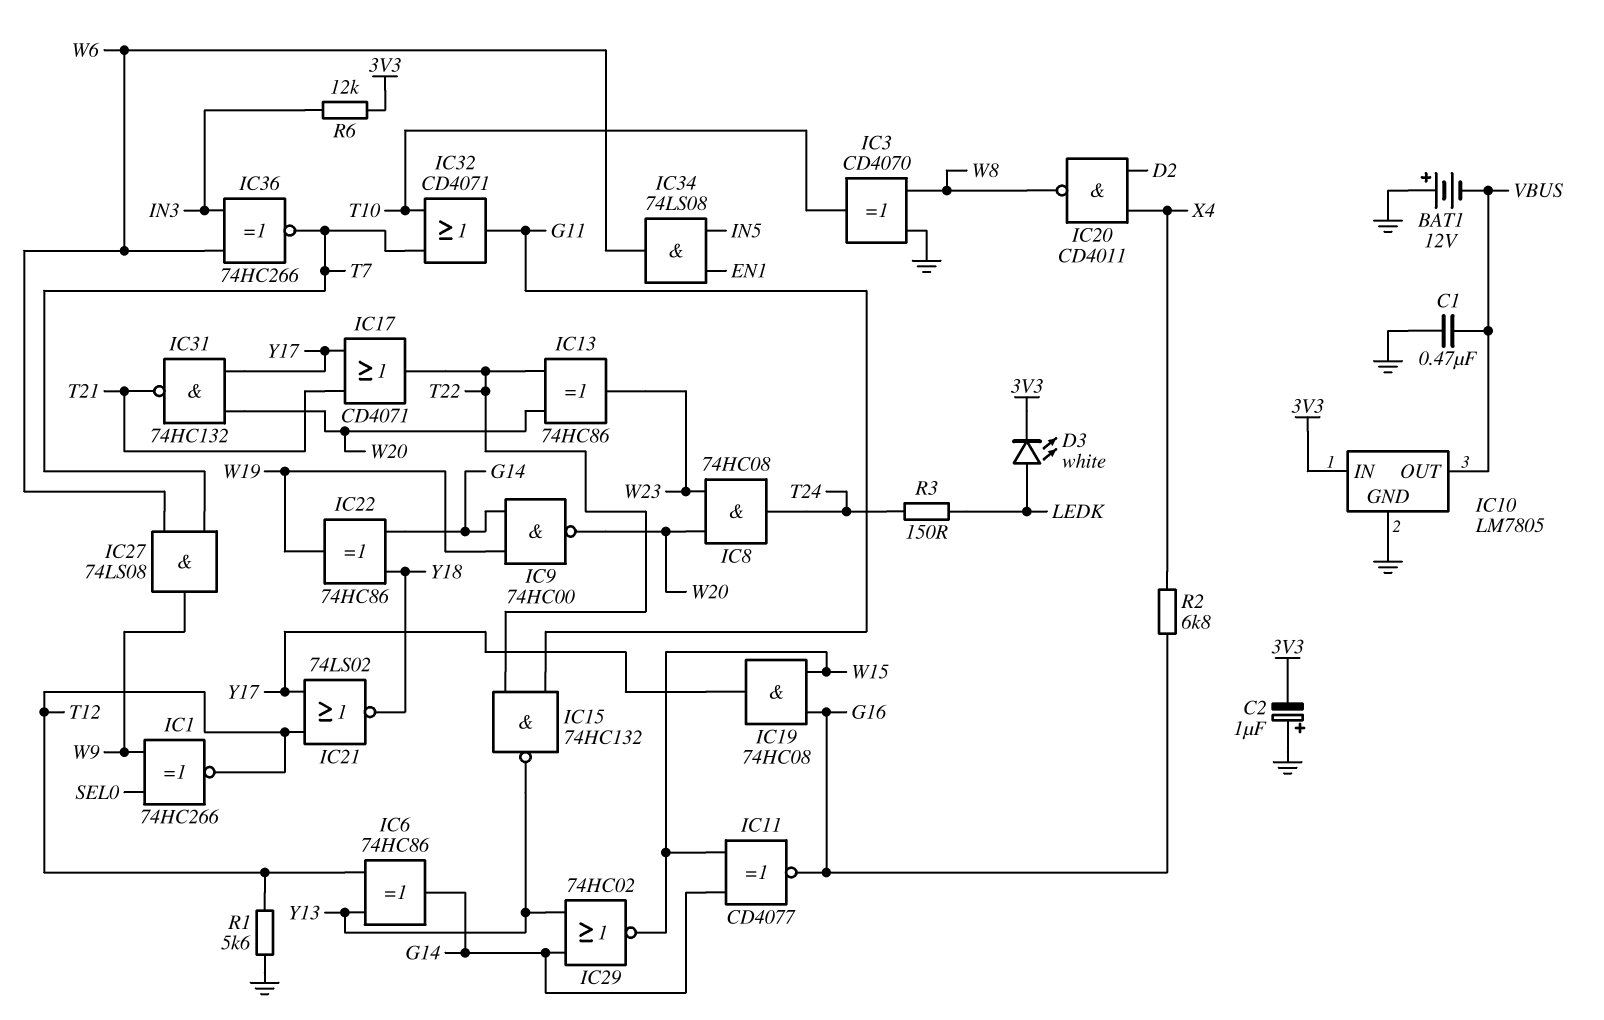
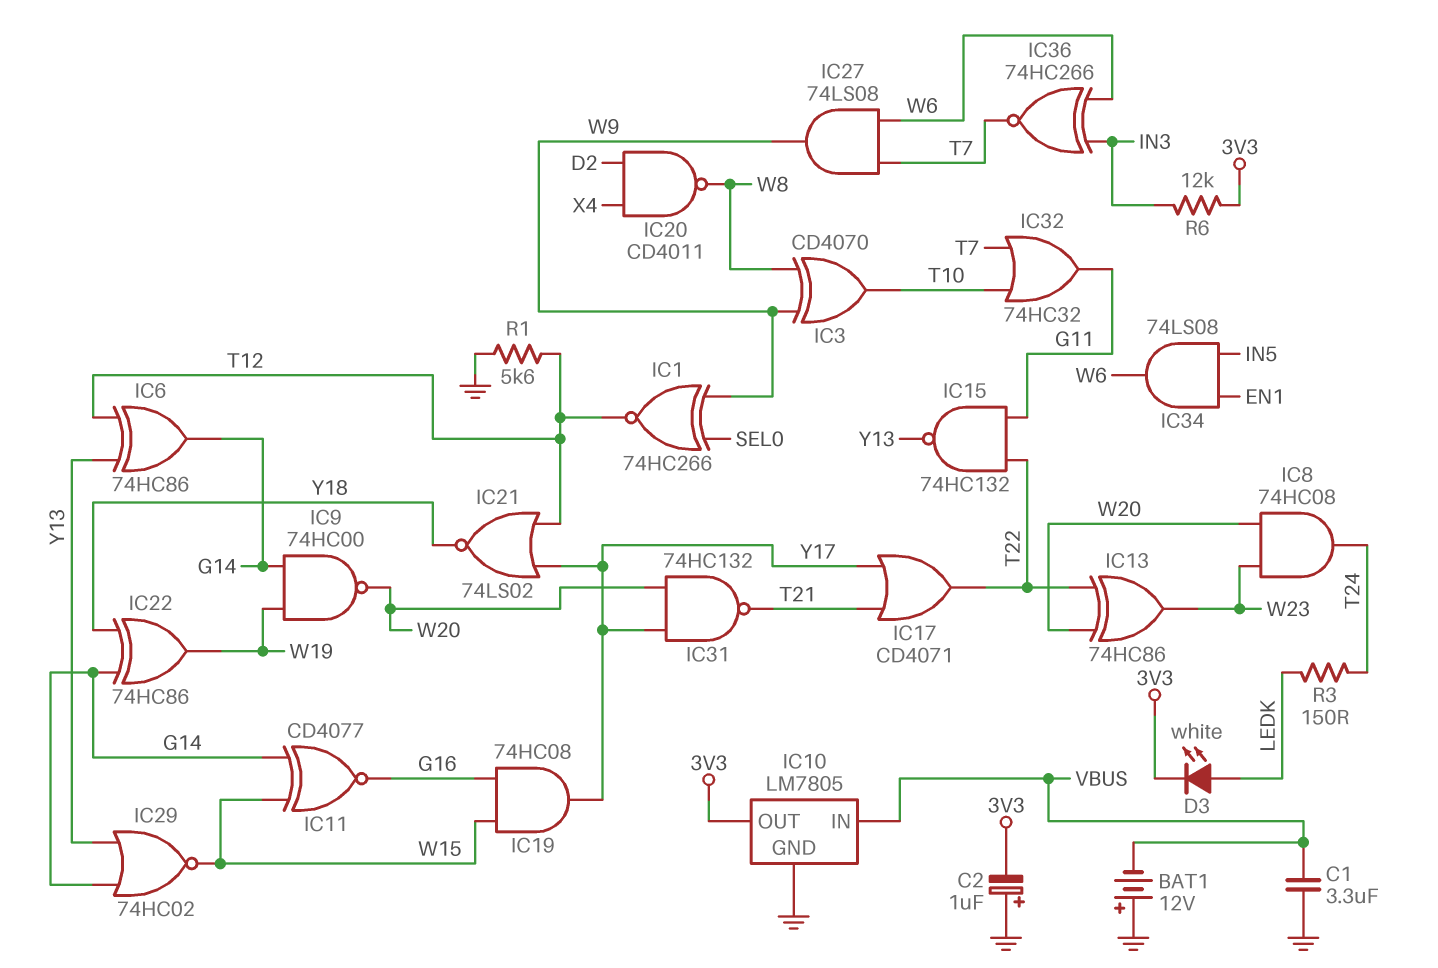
C1: 470nF (GND, VBUS) -> 3.3uF (GND, VBUS)
IC3: XOR CD4070 (in GND, in W8, out T10) -> XOR CD4070 (in W8, in W9, out T10)
IC10 pin IN: 3V3 -> VBUS
IC10 pin OUT: VBUS -> 3V3
IC32: OR CD4071 (in T7, in T10, out G11) -> OR 74HC32 (in T7, in T10, out G11)
R2: 6.8k (G16, X4) -> none

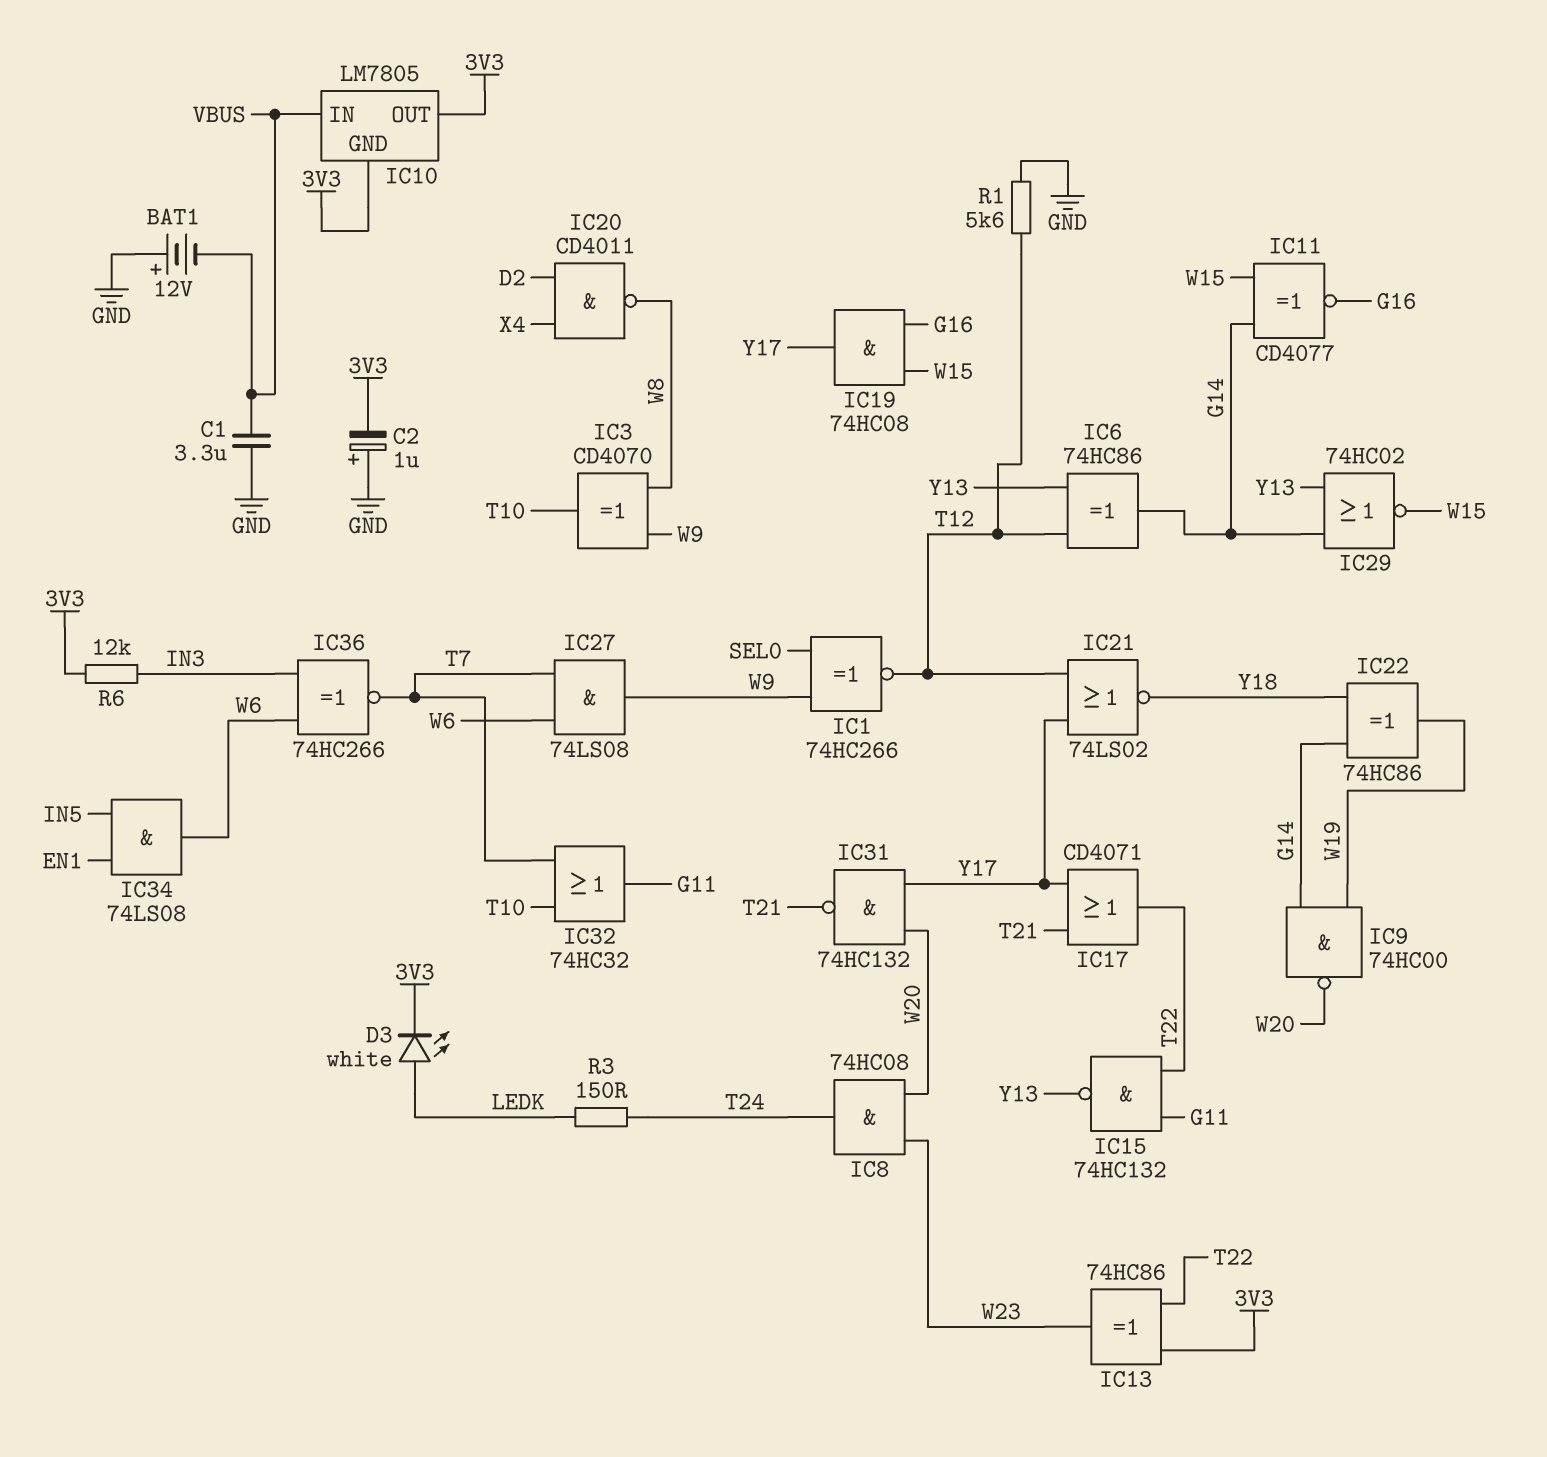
IC10 pin GND: GND -> 3V3
IC13: XOR 74HC86 (in T22, in W20, out W23) -> XOR 74HC86 (in 3V3, in T22, out W23)

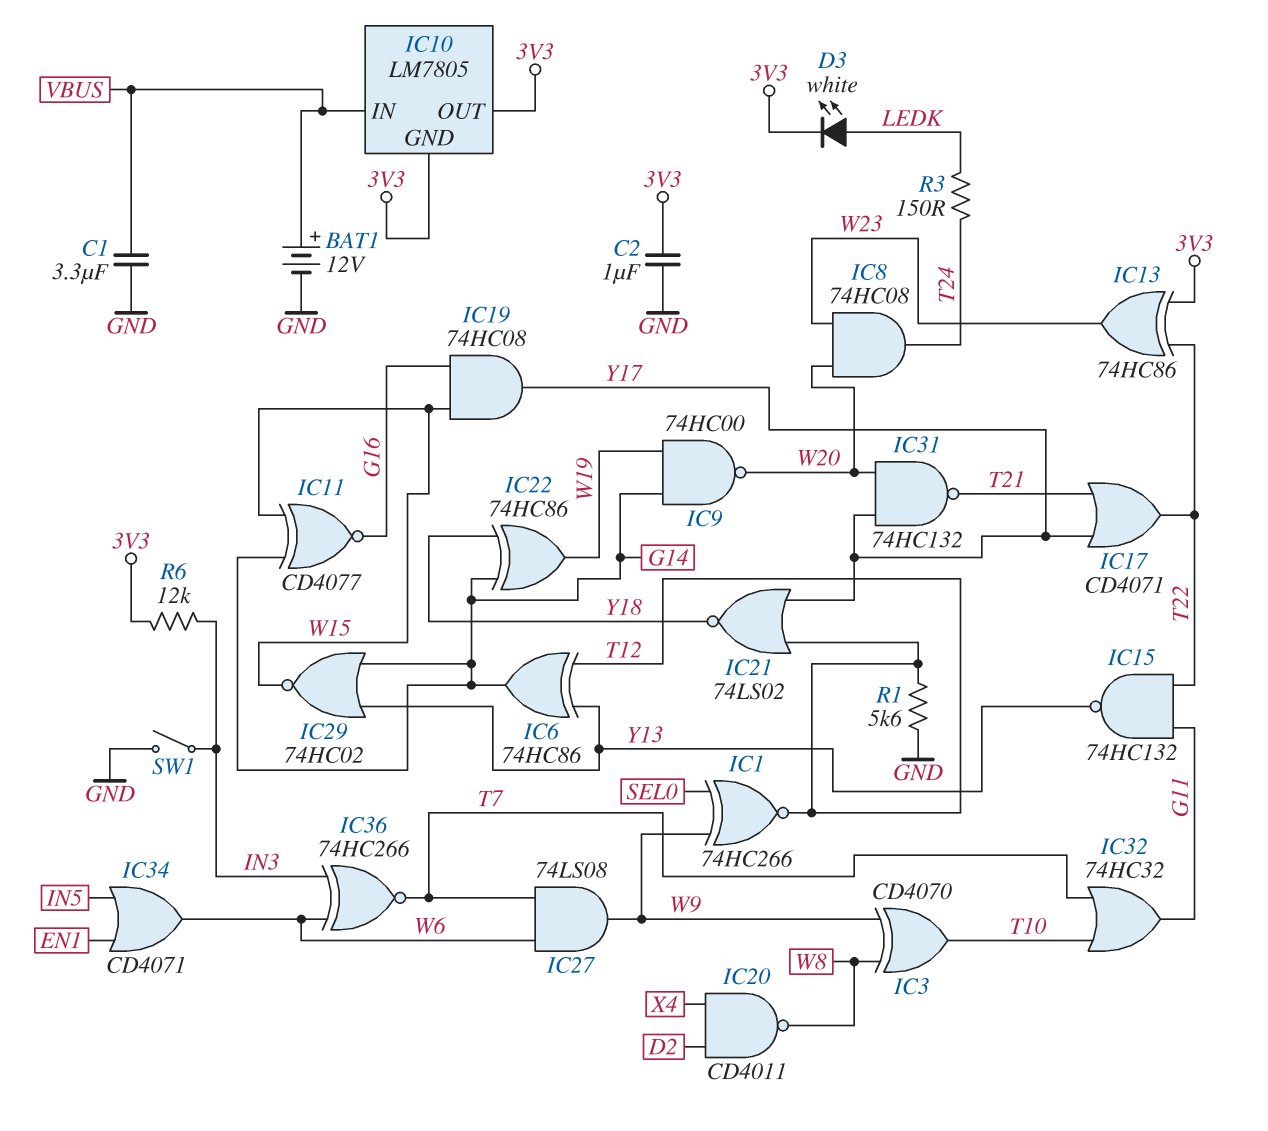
BAT1: 12V (plus GND, minus VBUS) -> 12V (plus VBUS, minus GND)
C2: 1uF (plus GND, minus 3V3) -> 1uF (3V3, GND)
IC34: AND 74LS08 (in EN1, in IN5, out W6) -> OR CD4071 (in EN1, in IN5, out W6)
SW1: none -> switch (GND, IN3)

